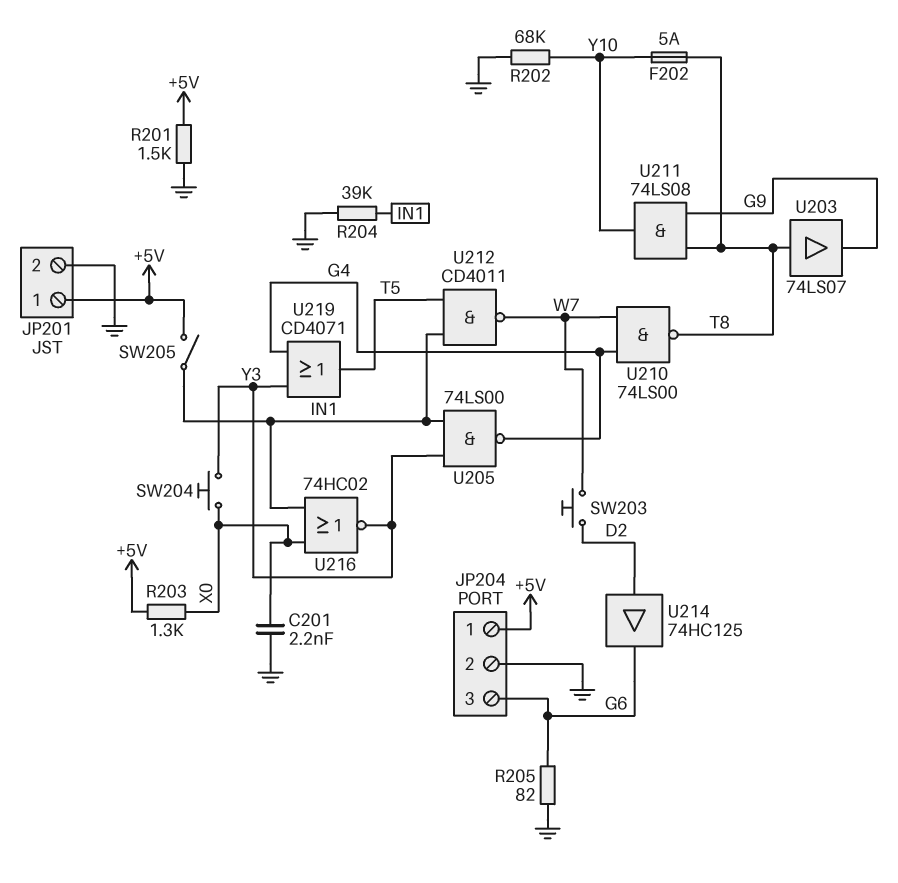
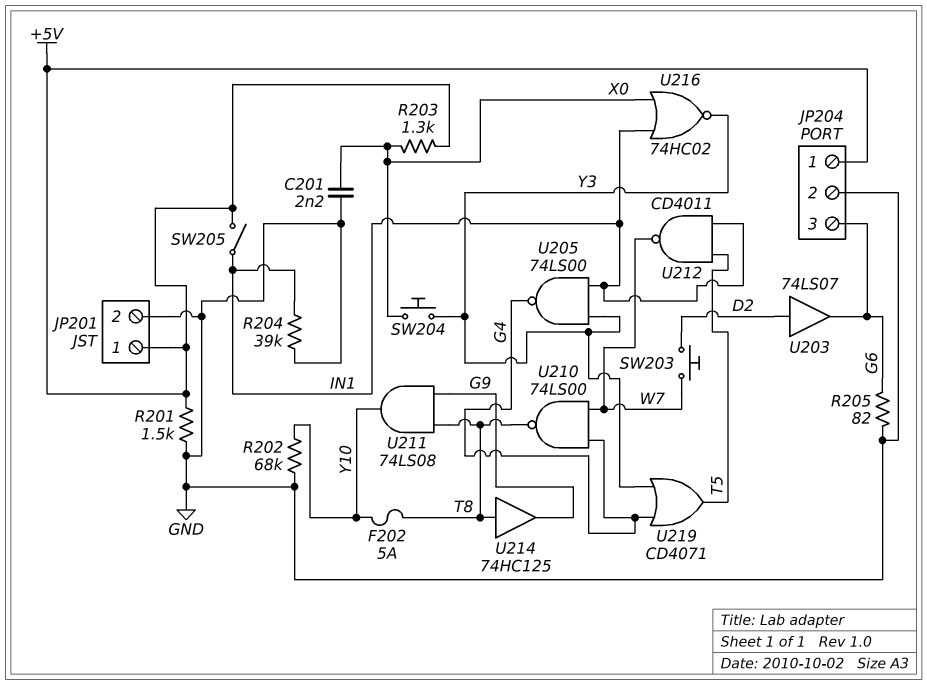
U203: buffer 74LS07 (in T8, out G9) -> buffer 74LS07 (in D2, out G6)
U214: buffer 74HC125 (in D2, out G6) -> buffer 74HC125 (in T8, out G9)

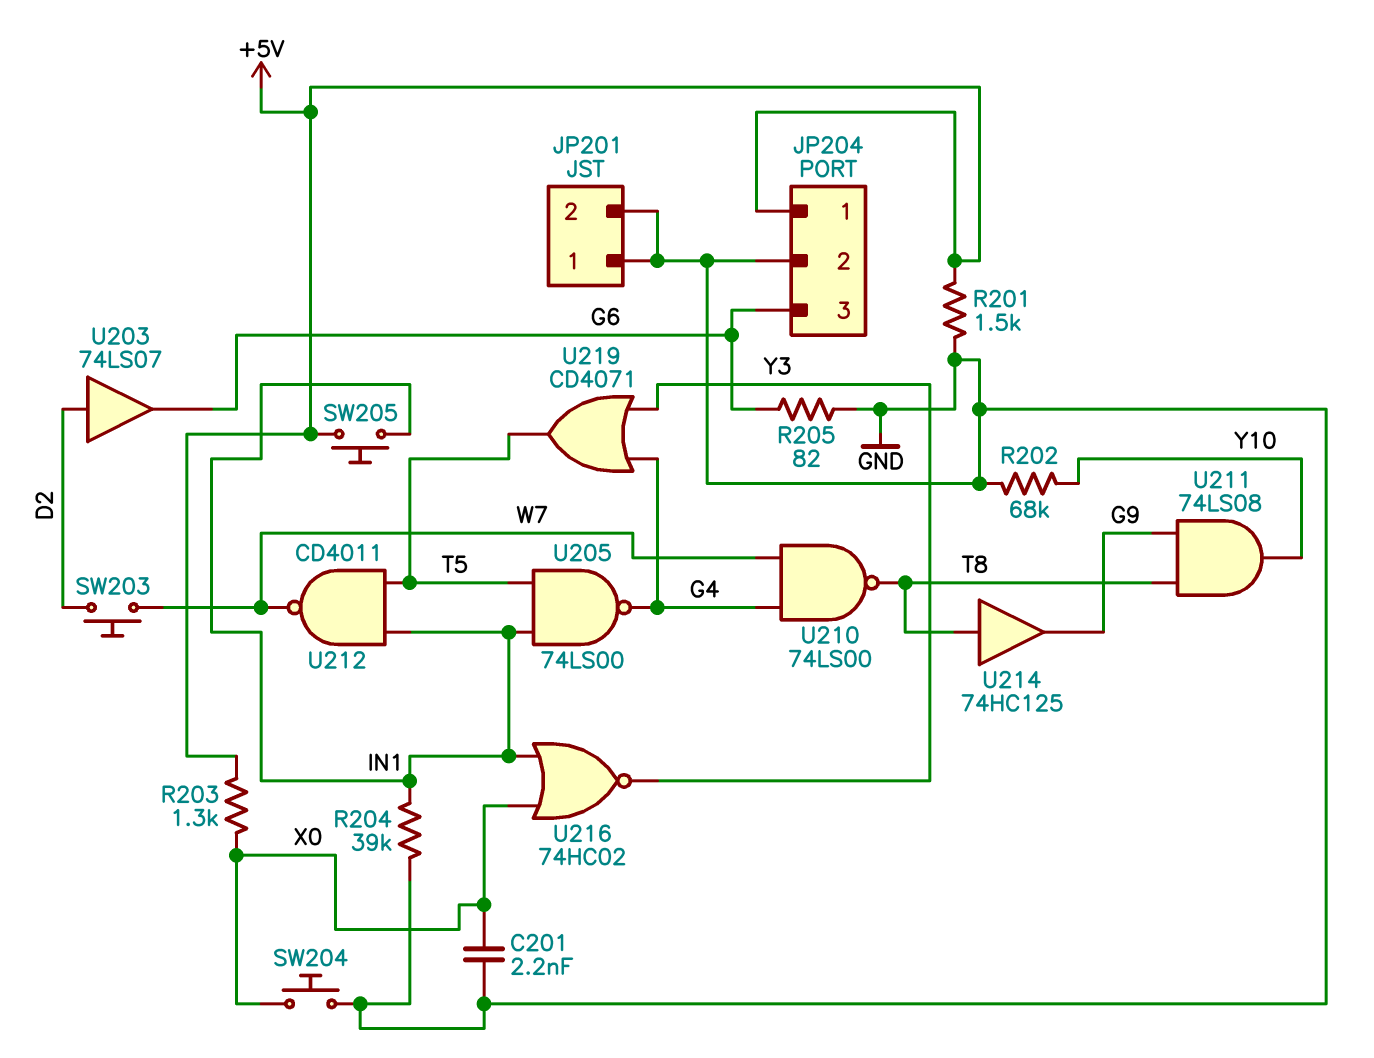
F202: 5A (T8, Y10) -> none
JP201 pin 1: +5V -> GND
SW204: button (X0, Y3) -> button (GND, X0)
SW205: switch (+5V, IN1) -> button (+5V, IN1)
U205: NAND 74LS00 (in IN1, in Y3, out G4) -> NAND 74LS00 (in IN1, in T5, out G4)

